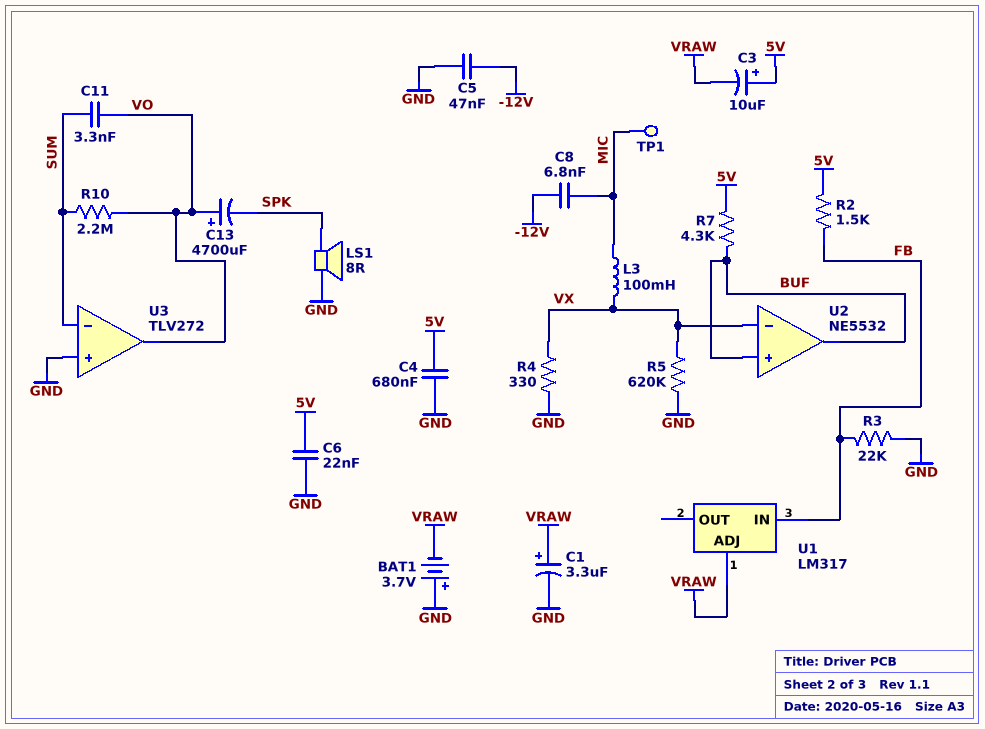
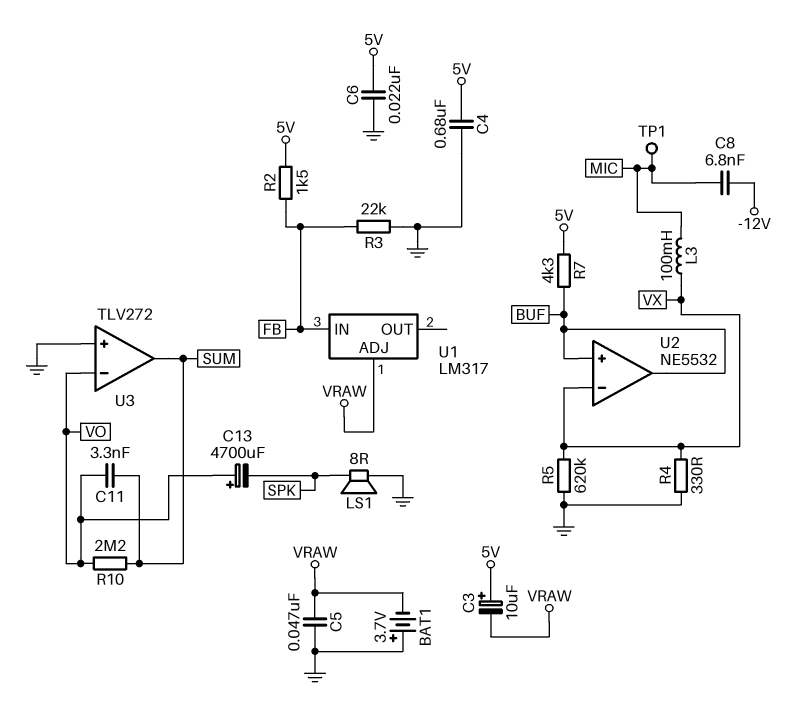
C1: 3.3uF (plus VRAW, minus GND) -> none
C5: 47nF (-12V, GND) -> 47nF (GND, VRAW)
U3 pin in-: SUM -> VO
U3 pin out: VO -> SUM

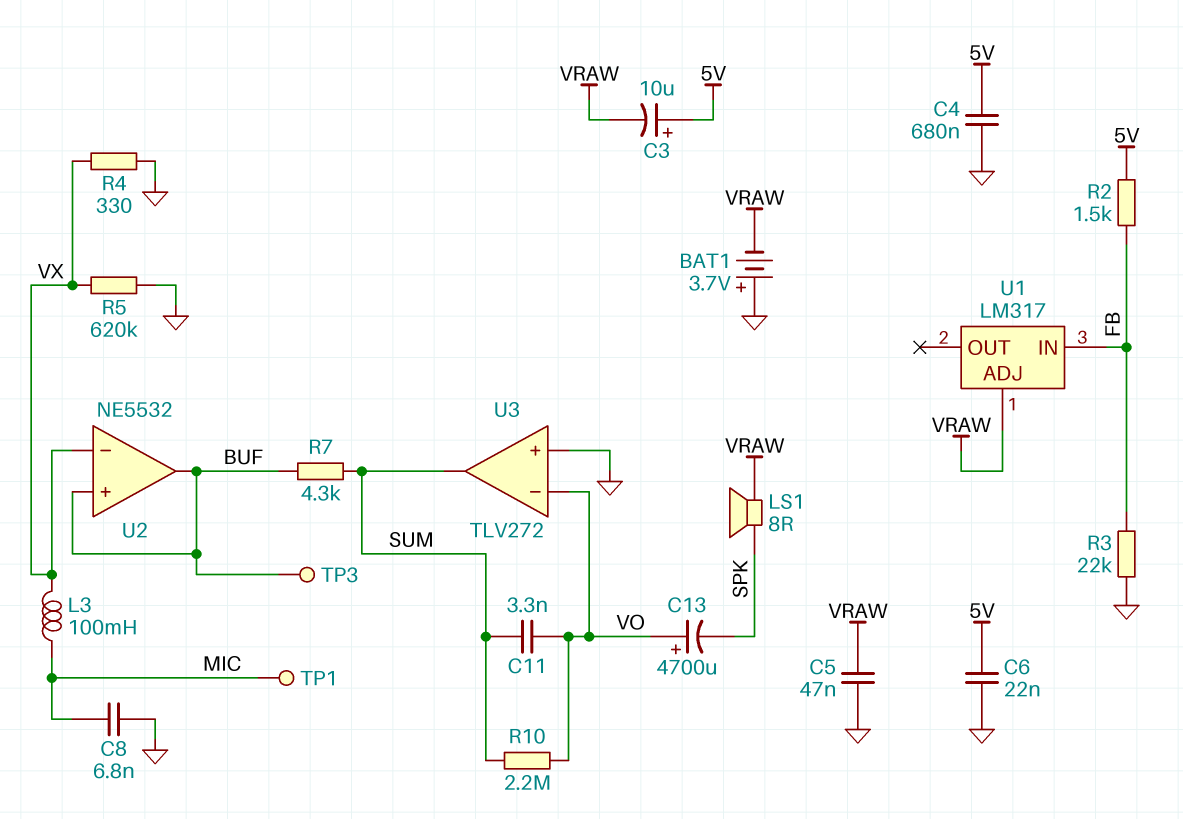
C8: 6.8nF (-12V, MIC) -> 6.8nF (GND, MIC)
LS1: speaker 8R (GND, SPK) -> speaker 8R (SPK, VRAW)
R7: 4.3k (5V, BUF) -> 4.3k (BUF, SUM)
TP3: none -> test point (BUF)

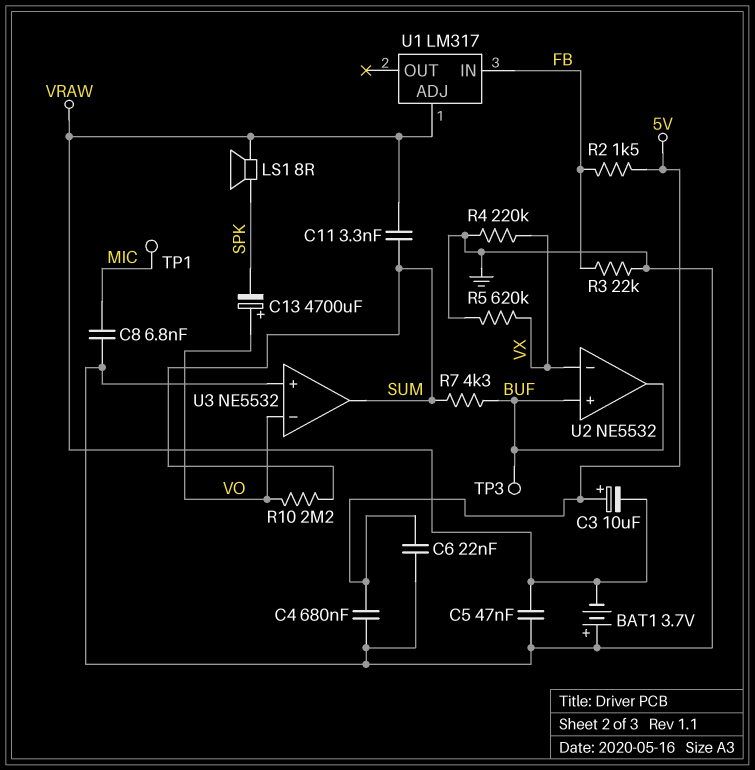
C11: 3.3nF (SUM, VO) -> 3.3nF (SUM, VRAW)
L3: 100mH (MIC, VX) -> none
R4: 330 (GND, VX) -> 220k (GND, VX)
U3: TLV272 -> NE5532

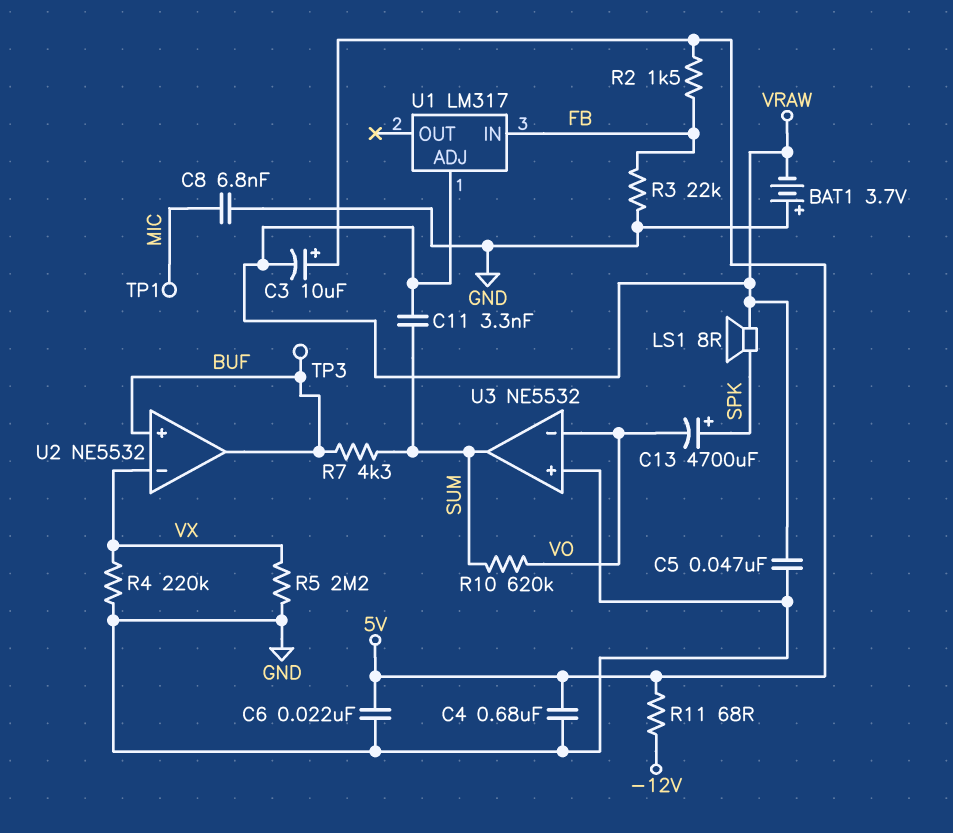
C13: 4700uF (plus VO, minus SPK) -> 4700uF (plus SPK, minus VO)
R5: 620k (GND, VX) -> 2.2M (GND, VX)
R10: 2.2M (SUM, VO) -> 620k (SUM, VO)
R11: none -> 68 (-12V, 5V)

